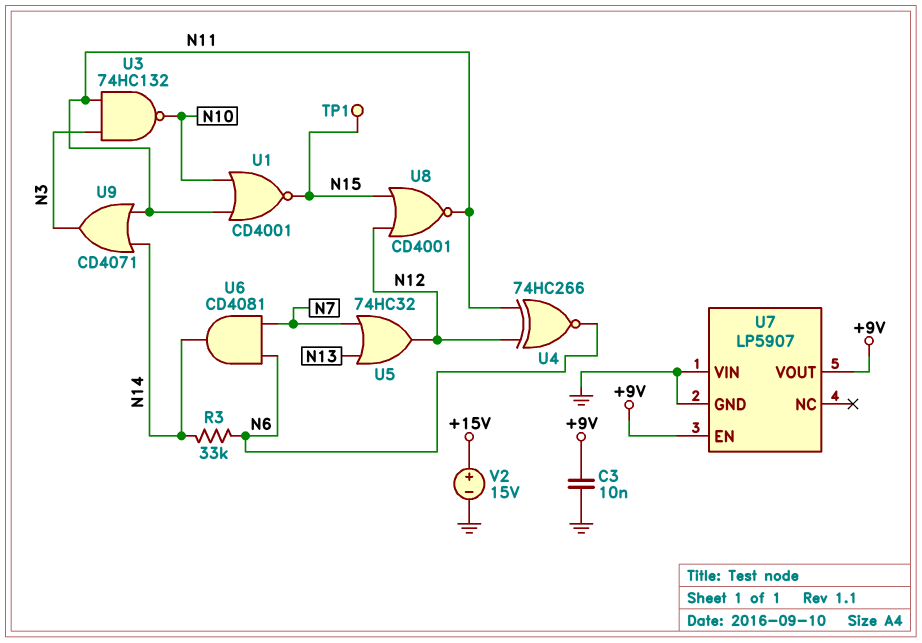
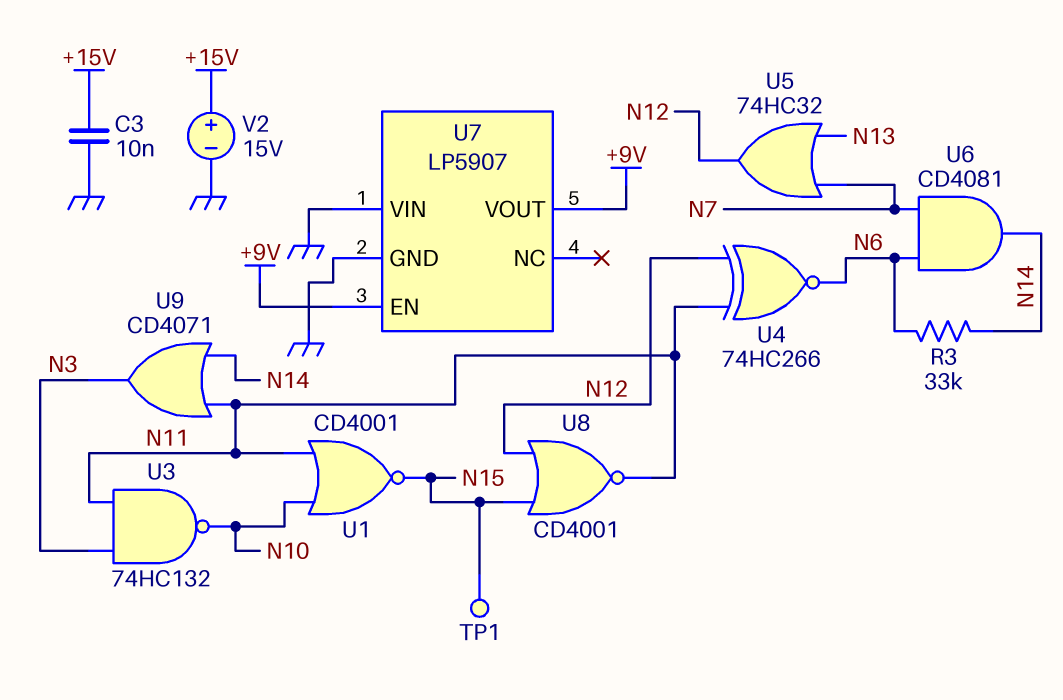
C3: 10nF (+9V, GND) -> 10nF (+15V, GND)

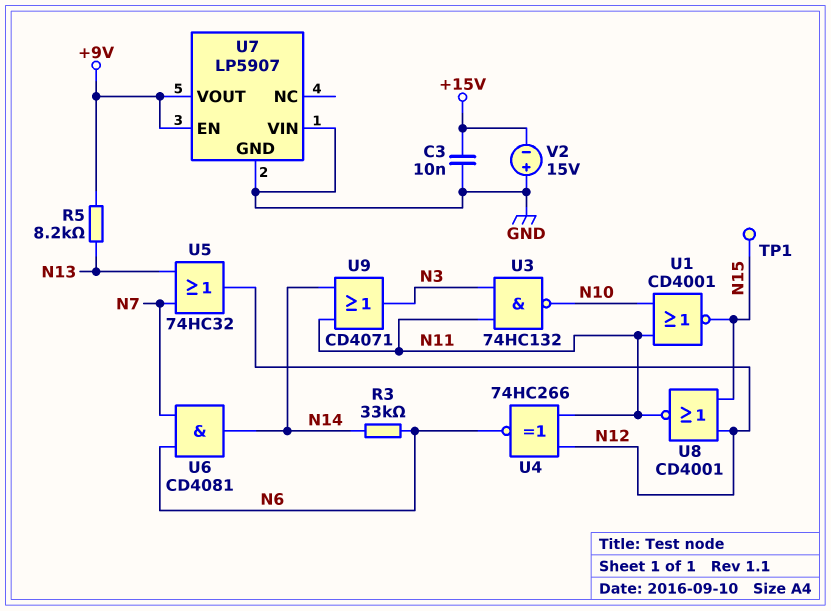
R5: none -> 8.2k (+9V, N13)
V2: 15V (plus +15V, minus GND) -> 15V (plus GND, minus +15V)

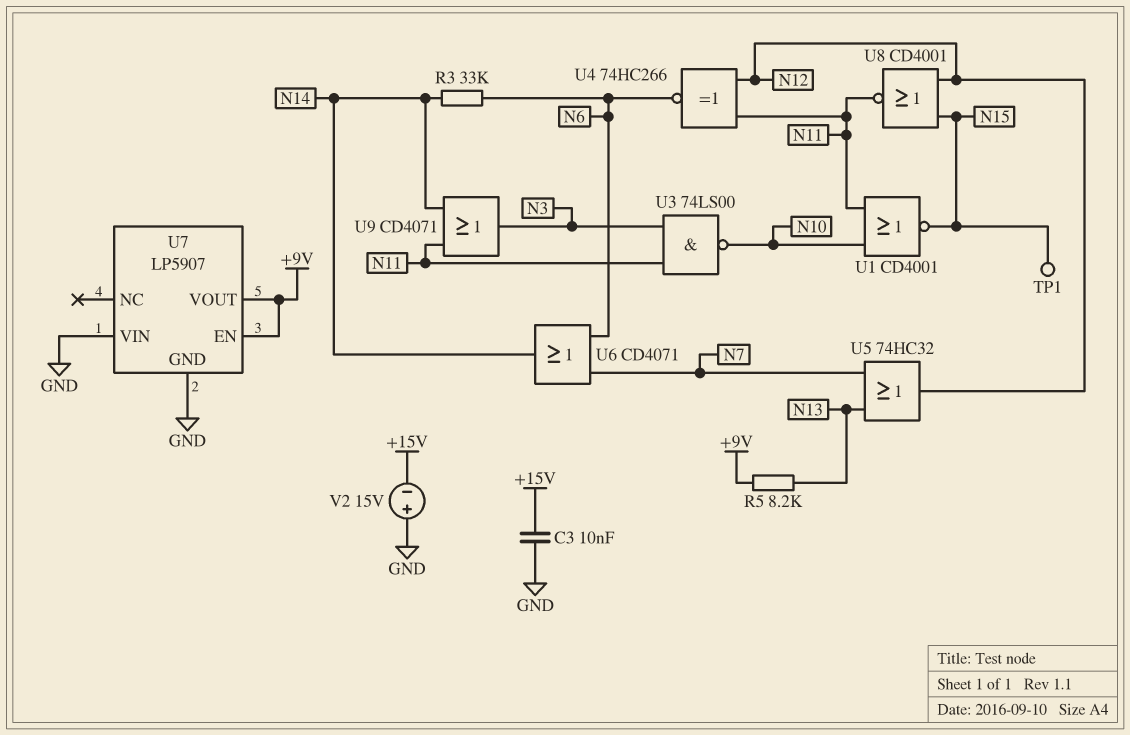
U3: NAND 74HC132 (in N3, in N11, out N10) -> NAND 74LS00 (in N3, in N11, out N10)
U6: AND CD4081 (in N6, in N7, out N14) -> OR CD4071 (in N6, in N7, out N14)

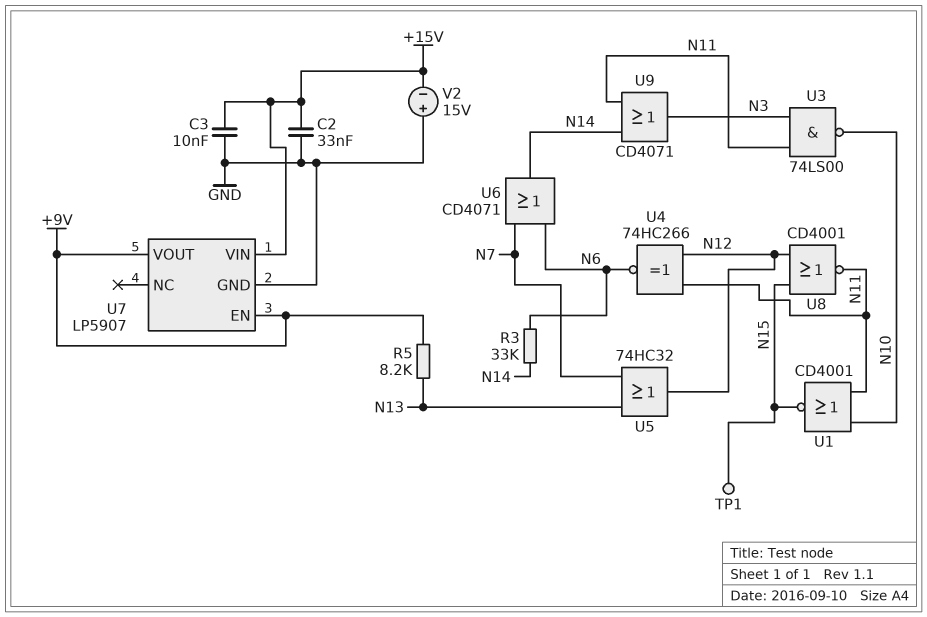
C2: none -> 33nF (+15V, GND)
U7 pin VIN: GND -> +15V

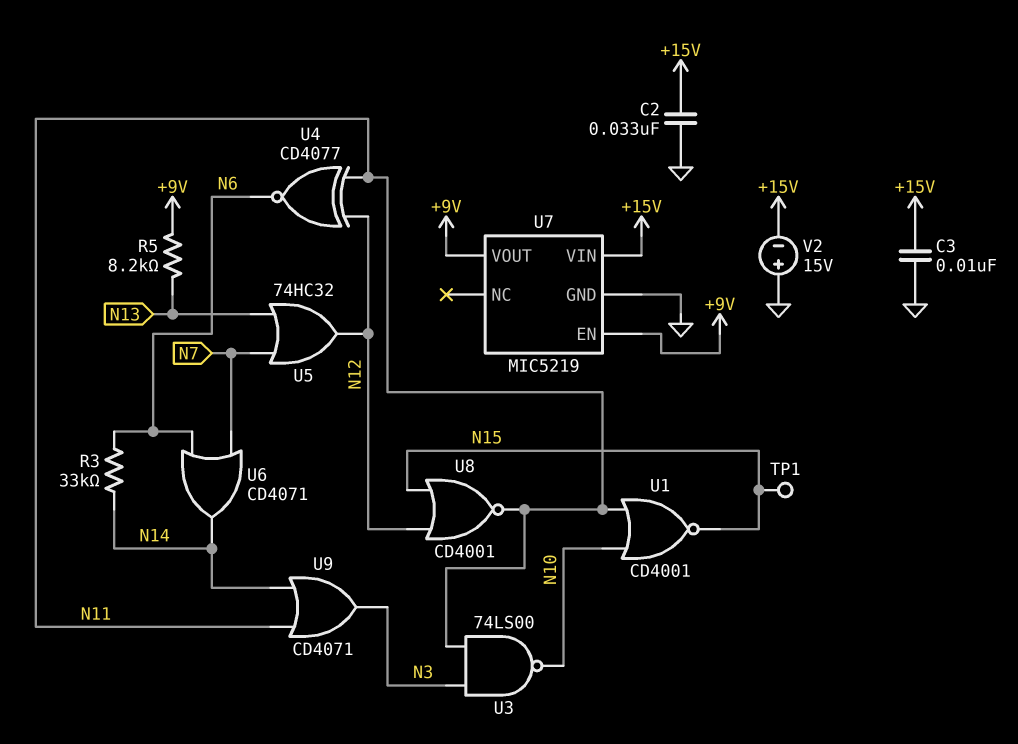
U4: XNOR 74HC266 (in N11, in N12, out N6) -> XNOR CD4077 (in N11, in N12, out N6)
U7: LP5907 -> MIC5219

